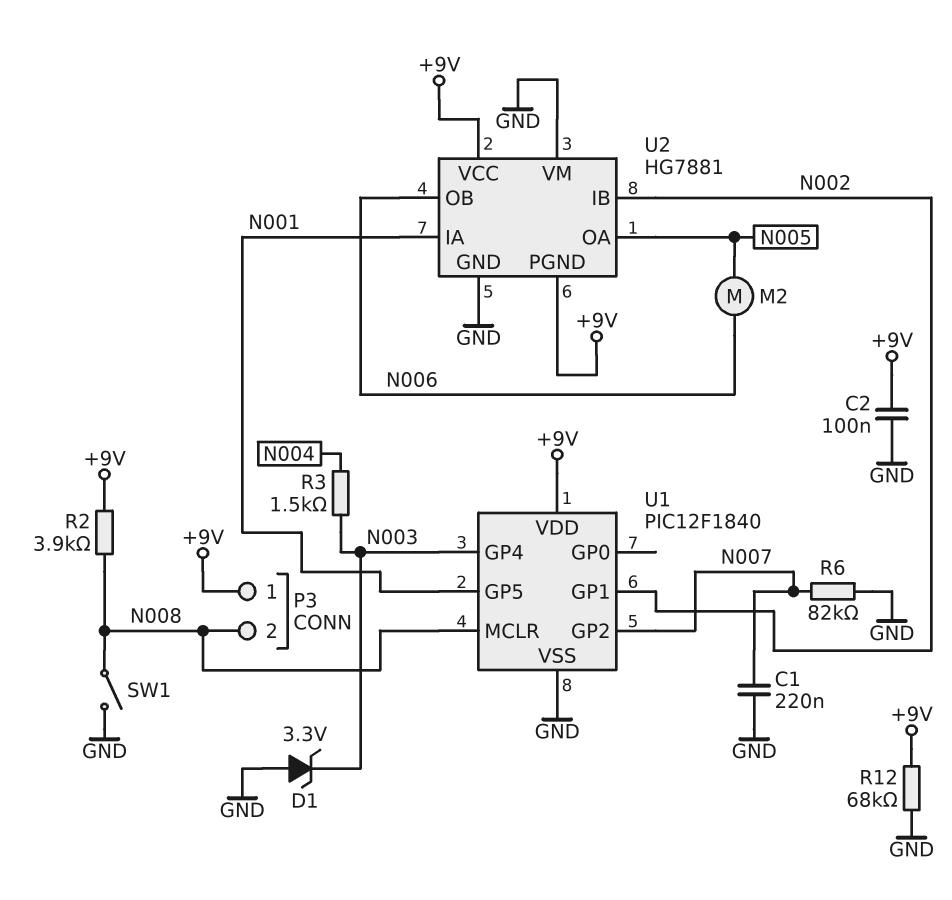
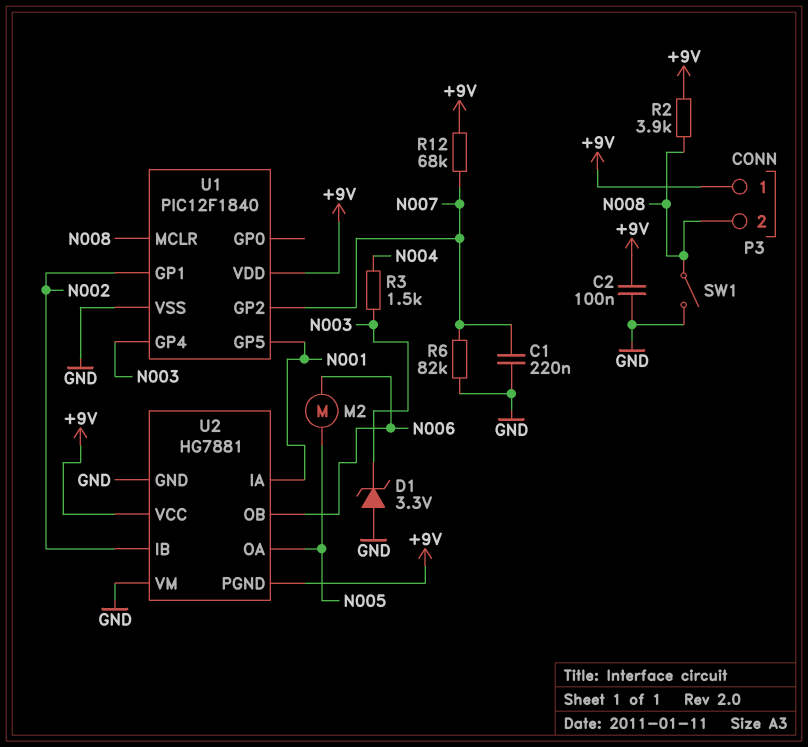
R12: 68k (+9V, GND) -> 68k (+9V, N007)

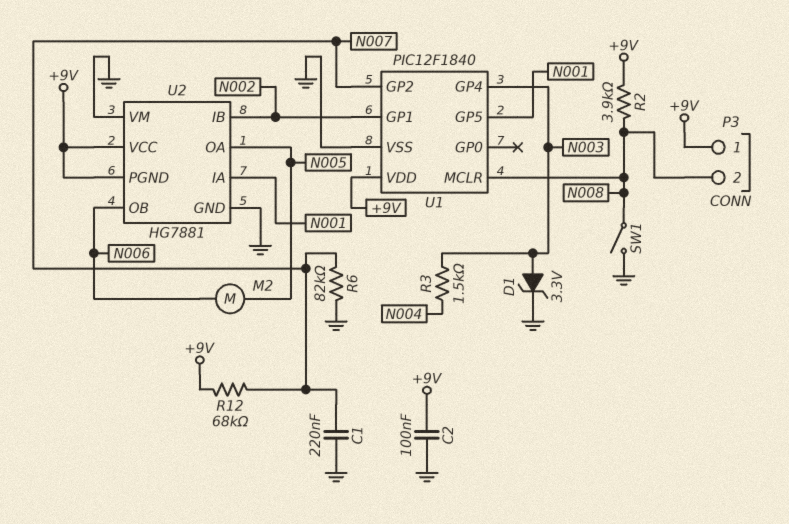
D1: zener 3.3V (A GND, K N003) -> zener 3.3V (A N003, K GND)

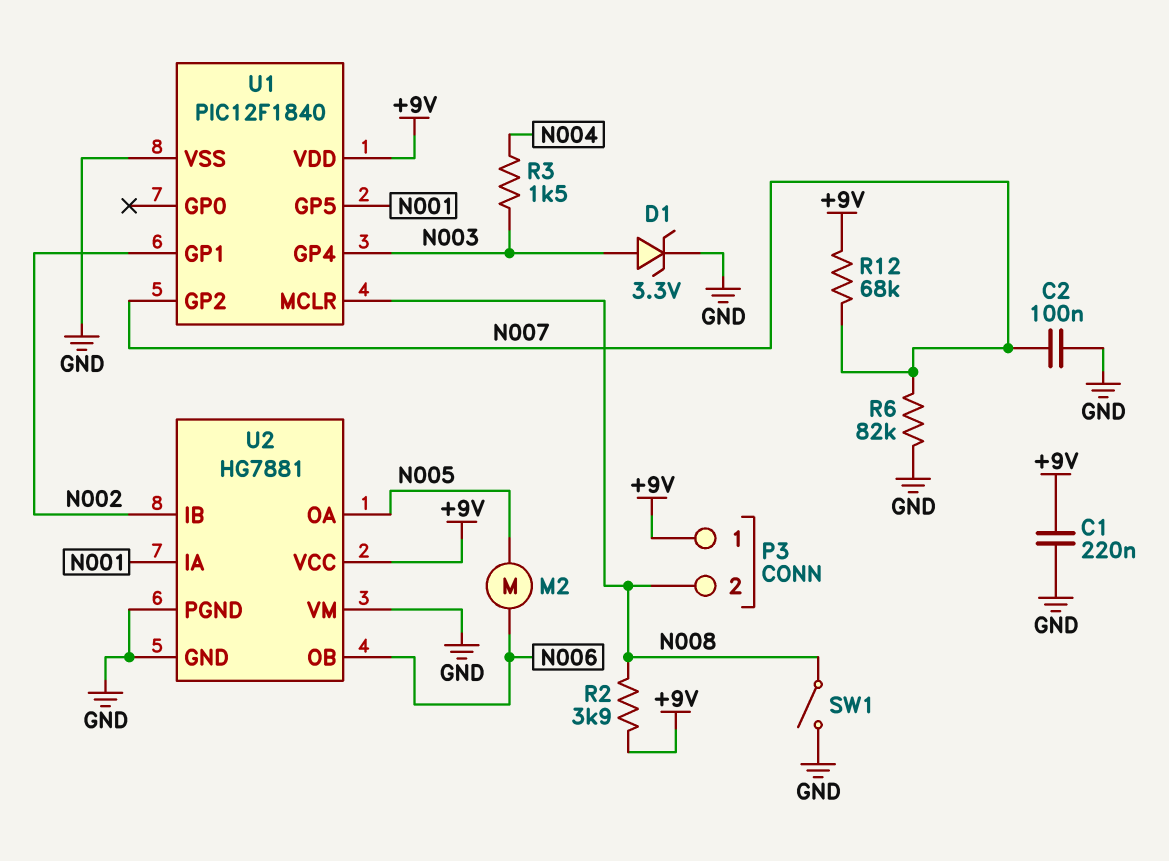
C1: 220nF (GND, N007) -> 220nF (+9V, GND)
C2: 100nF (+9V, GND) -> 100nF (GND, N007)
U2 pin PGND: +9V -> GND

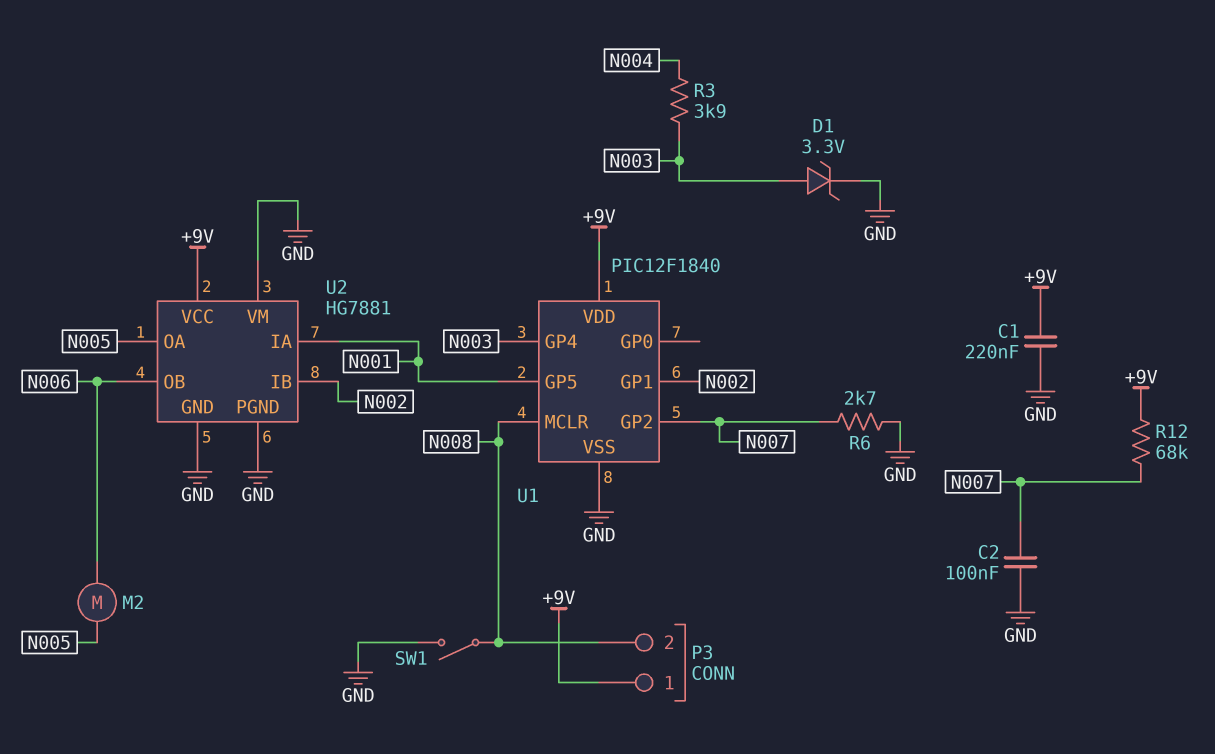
R2: 3.9k (+9V, N008) -> none
R3: 1.5k (N003, N004) -> 3.9k (N003, N004)
R6: 82k (GND, N007) -> 2.7k (GND, N007)

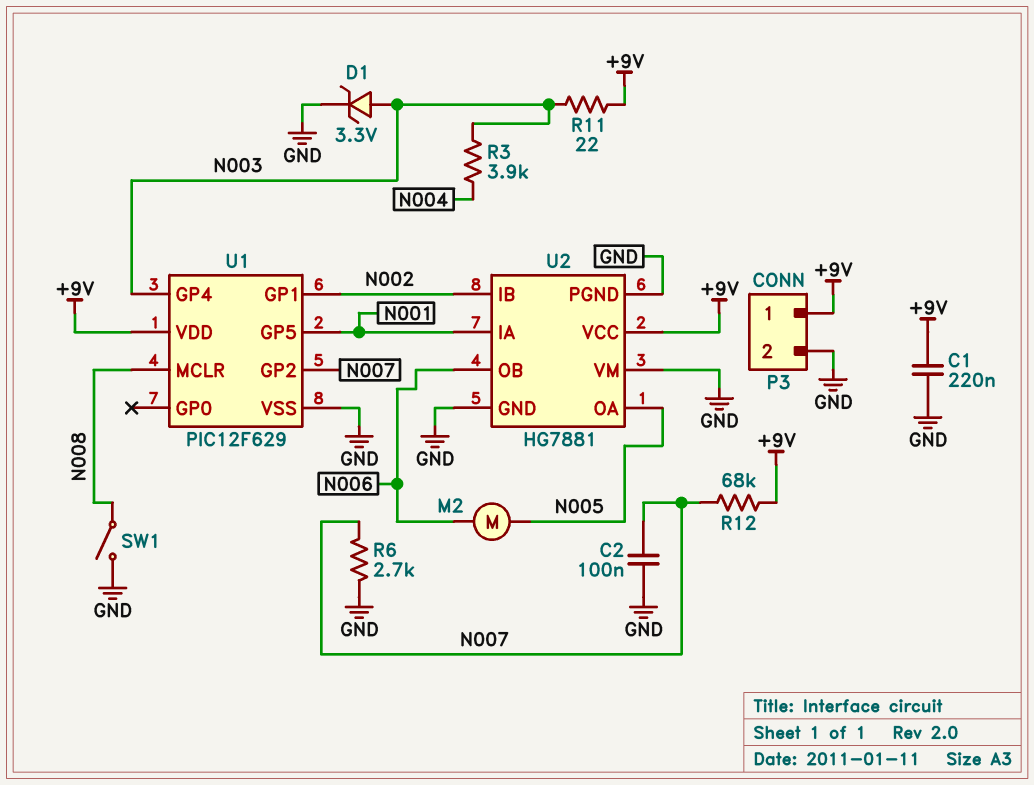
P3 pin 2: N008 -> GND
R11: none -> 22 (+9V, N003)
U1: PIC12F1840 -> PIC12F629

